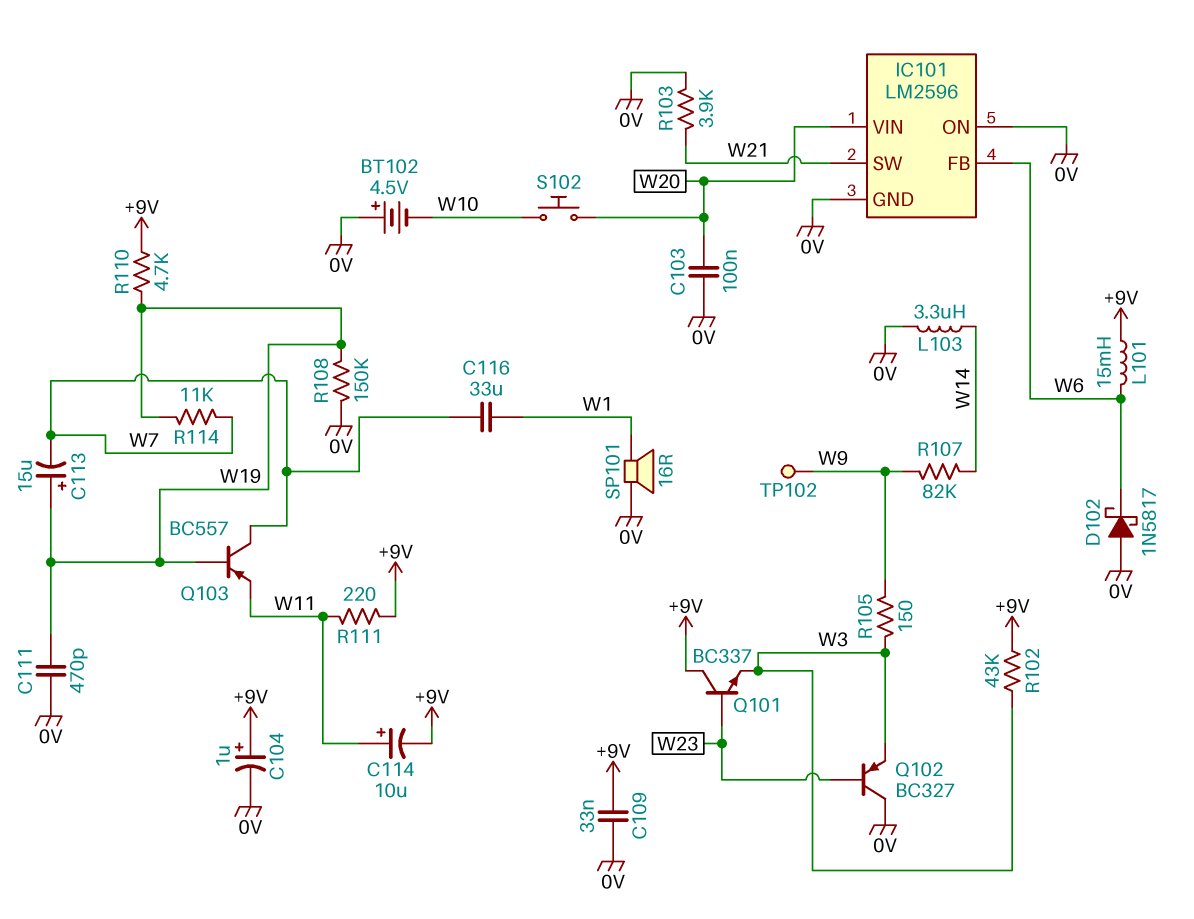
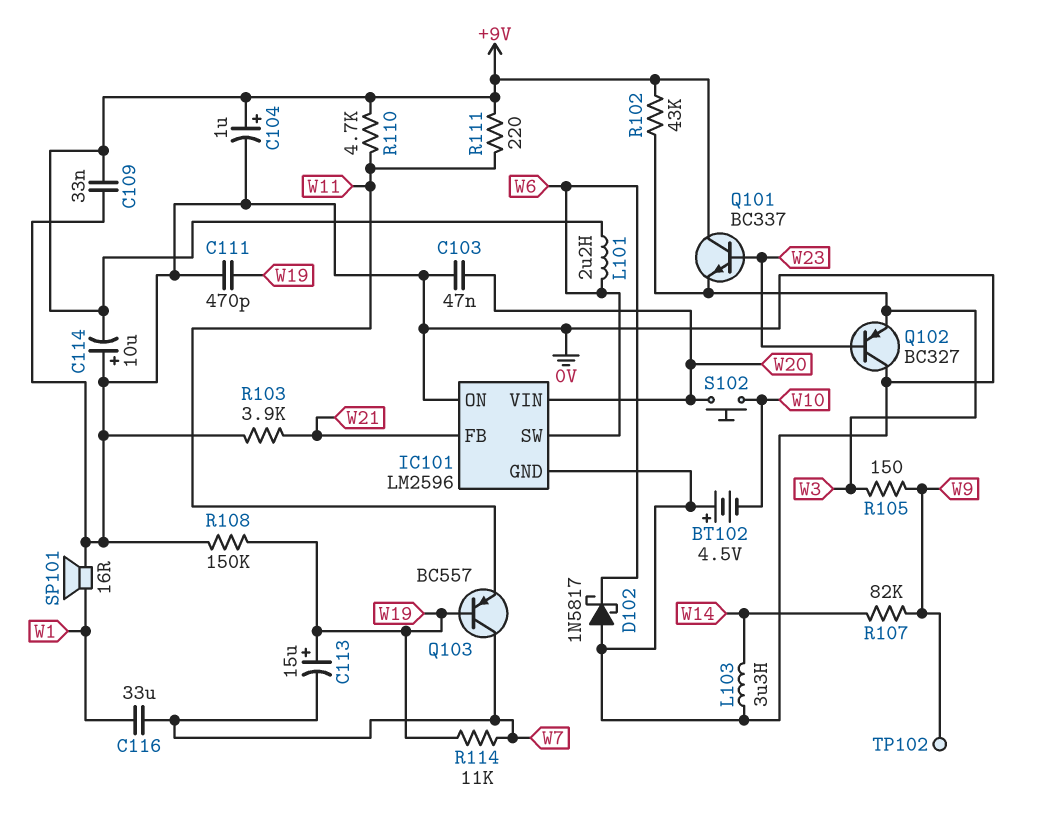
C103: 100nF (0V, W20) -> 47nF (0V, W20)
C114: 10uF (plus W11, minus +9V) -> 10uF (plus 0V, minus +9V)
IC101 pin FB: W6 -> W21
IC101 pin SW: W21 -> W6
L101: 15mH (+9V, W6) -> 2.2uH (+9V, W6)
R110: 4.7k (+9V, W19) -> 4.7k (+9V, W11)

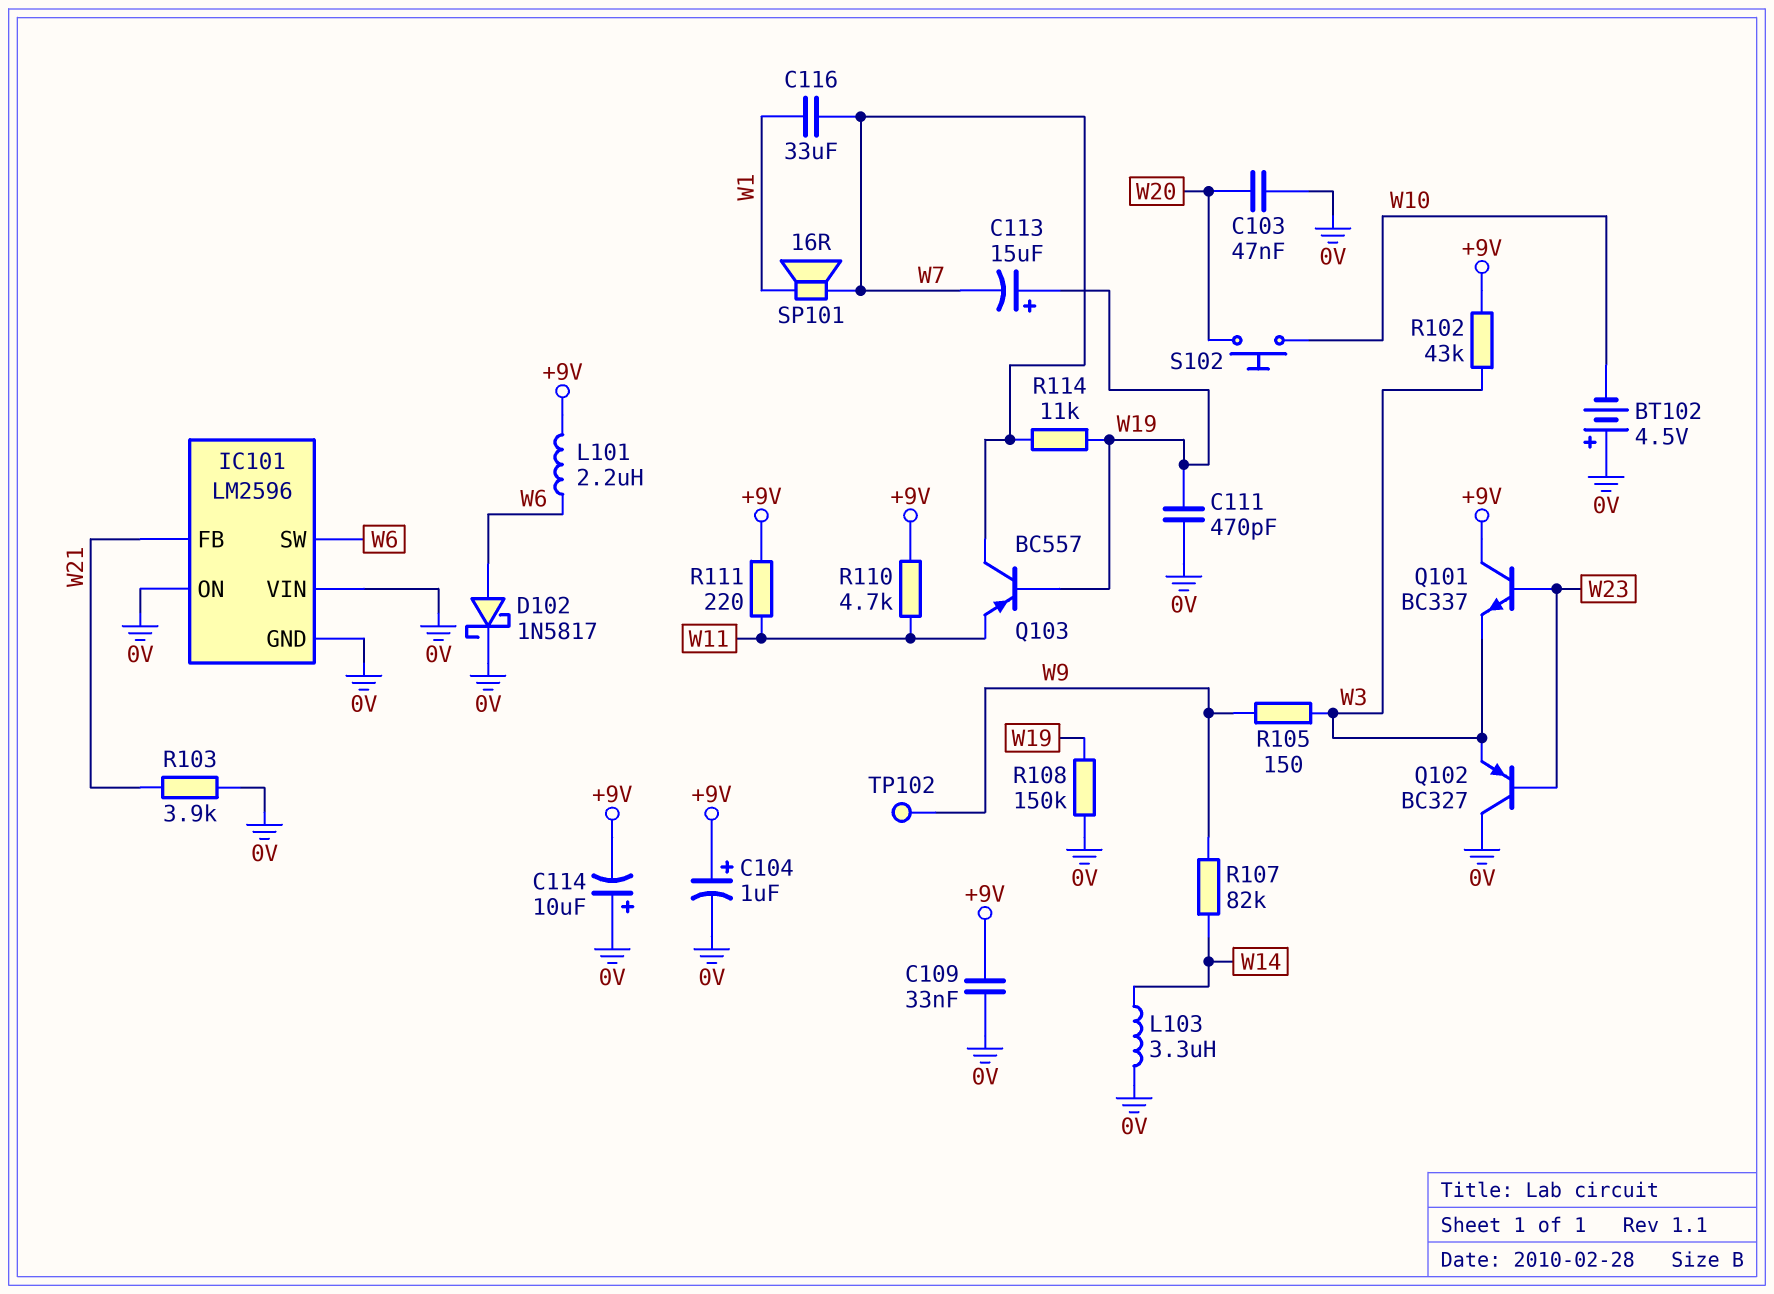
D102: schottky 1N5817 (A 0V, K W6) -> schottky 1N5817 (A W6, K 0V)
IC101 pin VIN: W20 -> 0V
SP101: speaker 16R (0V, W1) -> speaker 16R (W1, W7)

